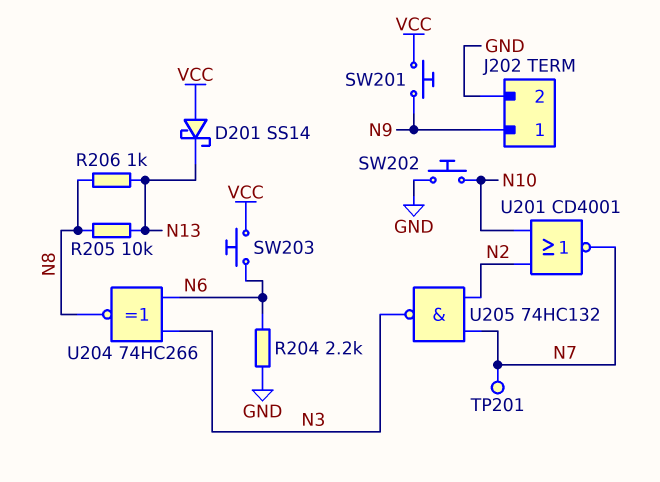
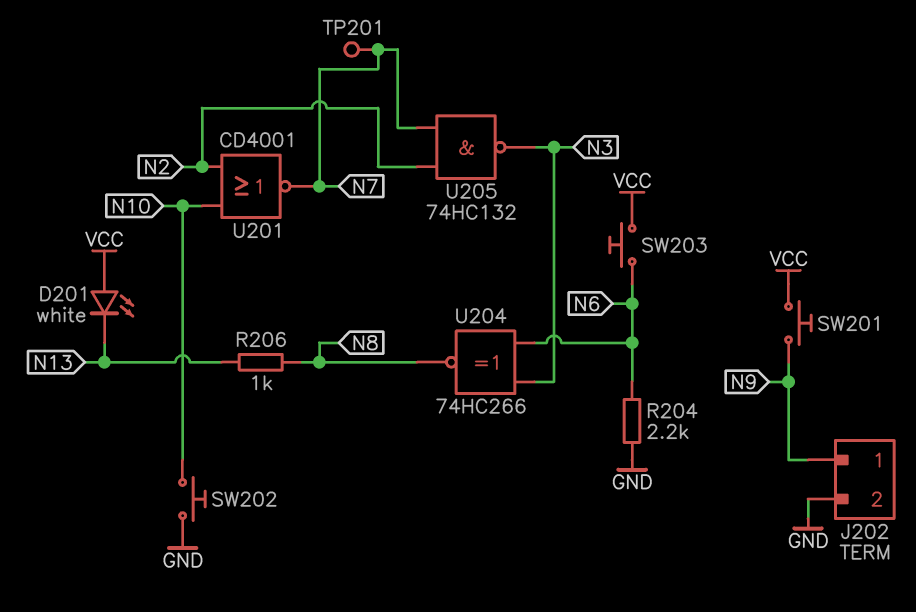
D201: schottky SS14 (A VCC, K N13) -> LED white (A VCC, K N13)
R205: 10k (N8, N13) -> none

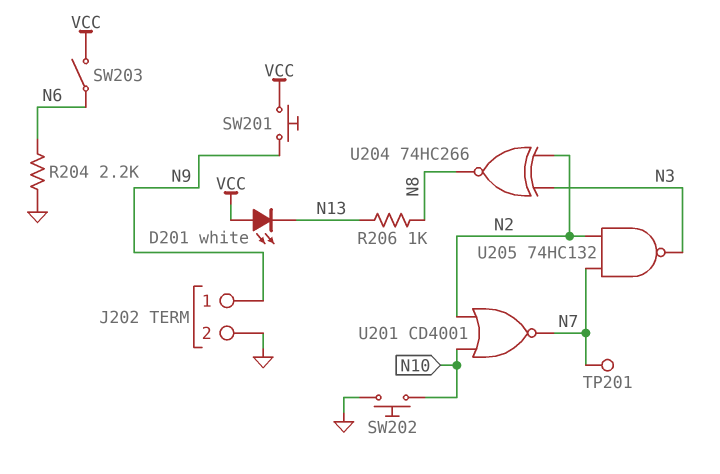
SW203: button (N6, VCC) -> switch (N6, VCC)
U204: XNOR 74HC266 (in N3, in N6, out N8) -> XNOR 74HC266 (in N2, in N3, out N8)

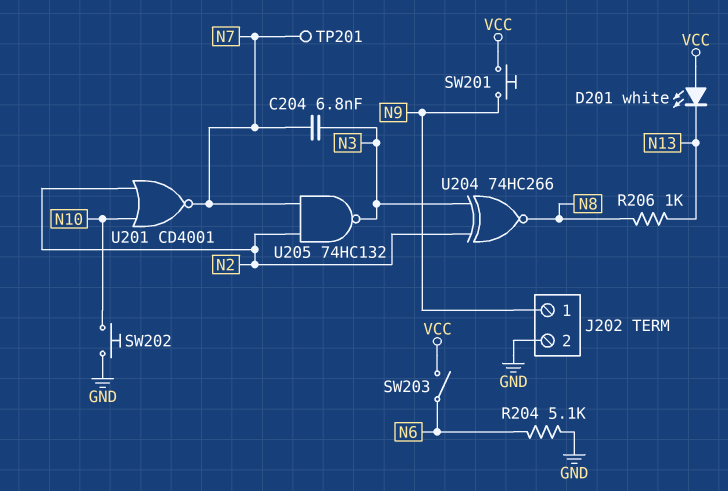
C204: none -> 6.8nF (N3, N7)
R204: 2.2k (GND, N6) -> 5.1k (GND, N6)

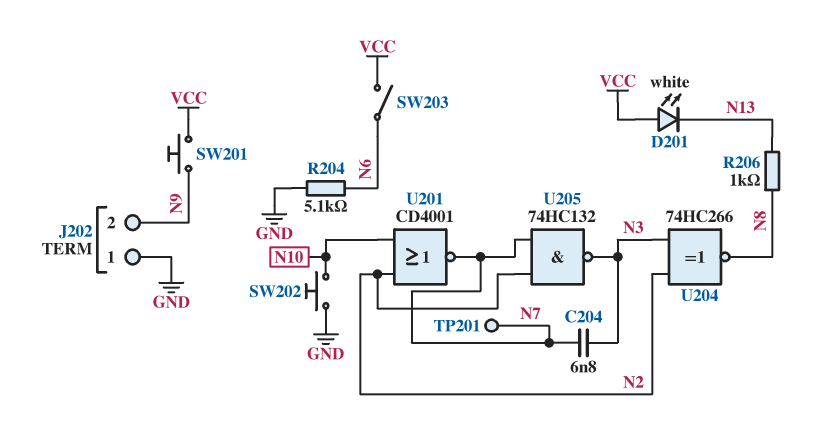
J202 pin 1: N9 -> GND
J202 pin 2: GND -> N9

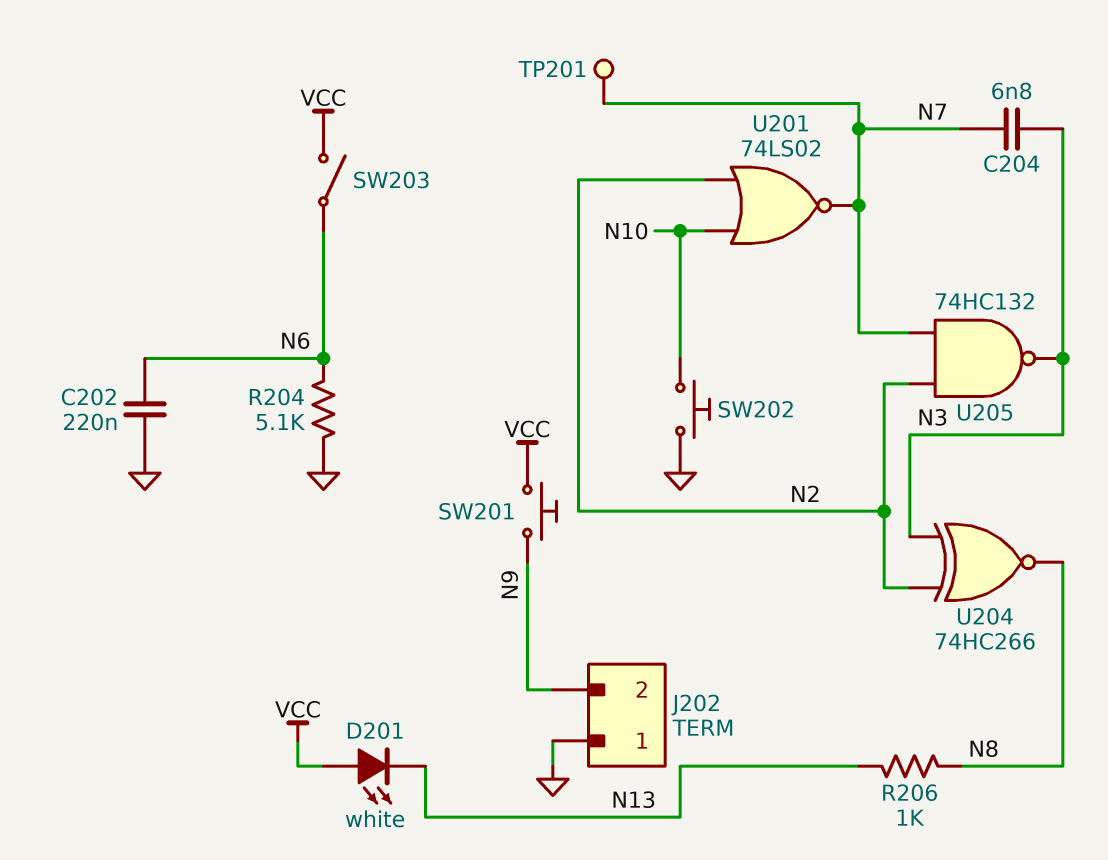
C202: none -> 220nF (GND, N6)
U201: NOR CD4001 (in N2, in N10, out N7) -> NOR 74LS02 (in N2, in N10, out N7)

